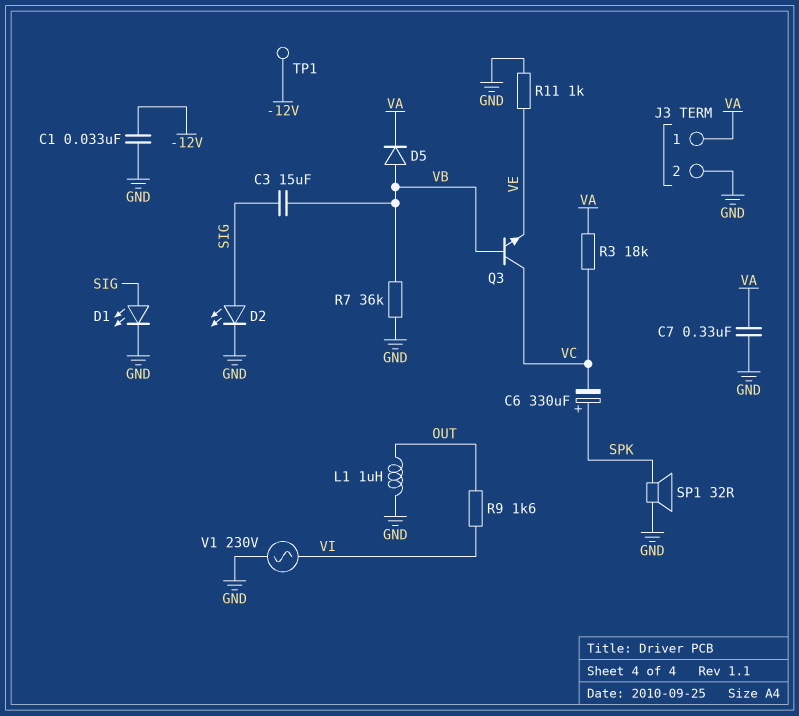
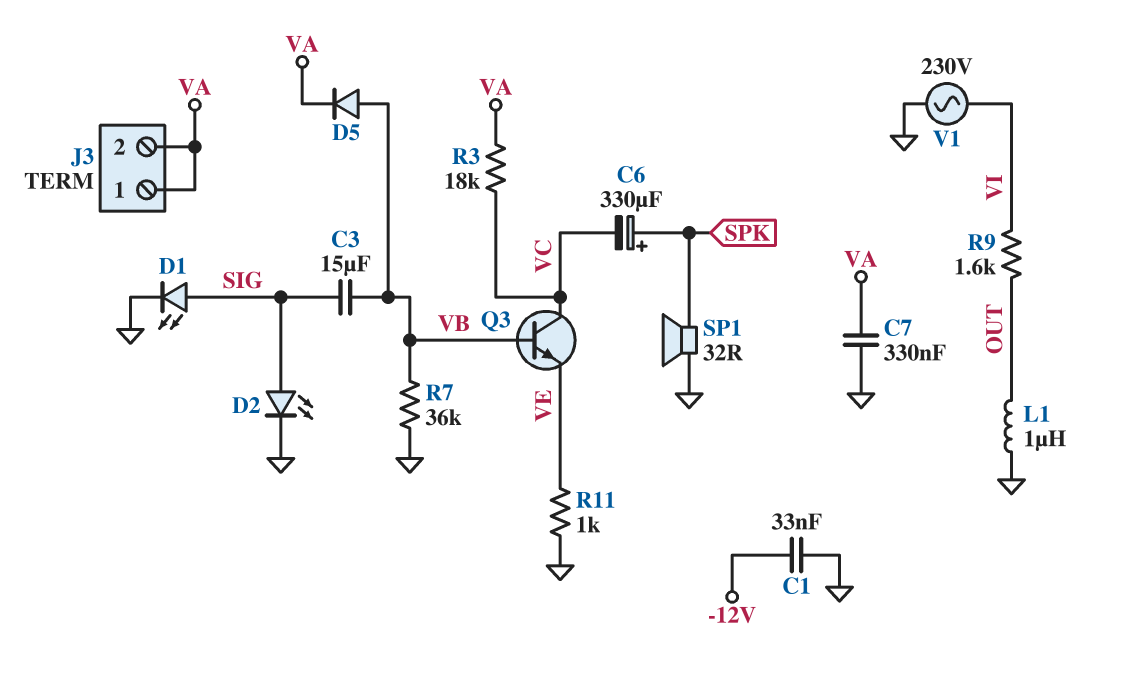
J3 pin 2: GND -> VA
TP1: test point (-12V) -> none

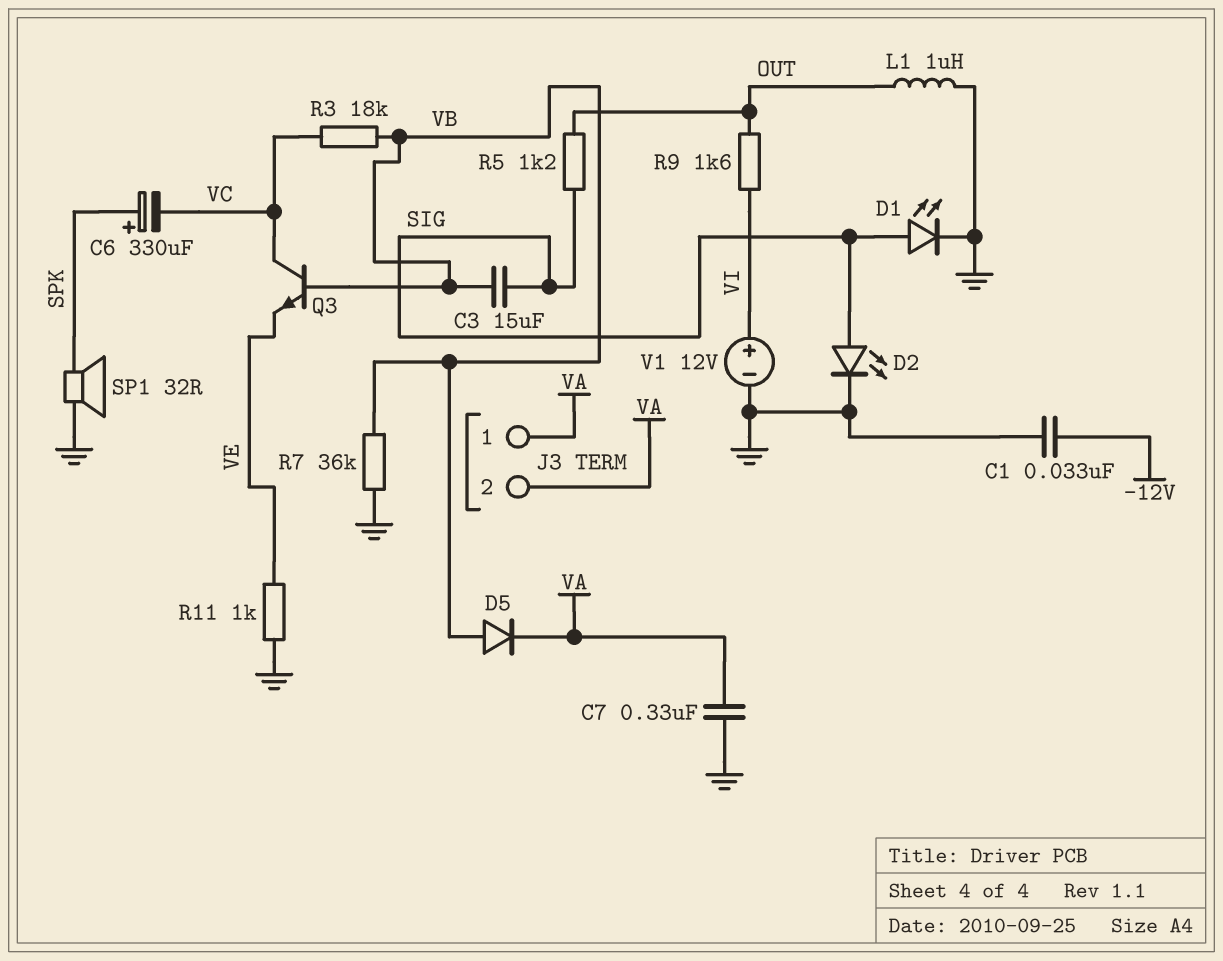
R3: 18k (VA, VC) -> 18k (VB, VC)
R5: none -> 1.2k (OUT, SIG)
V1: AC 230V (GND, VI) -> 12V (plus VI, minus GND)

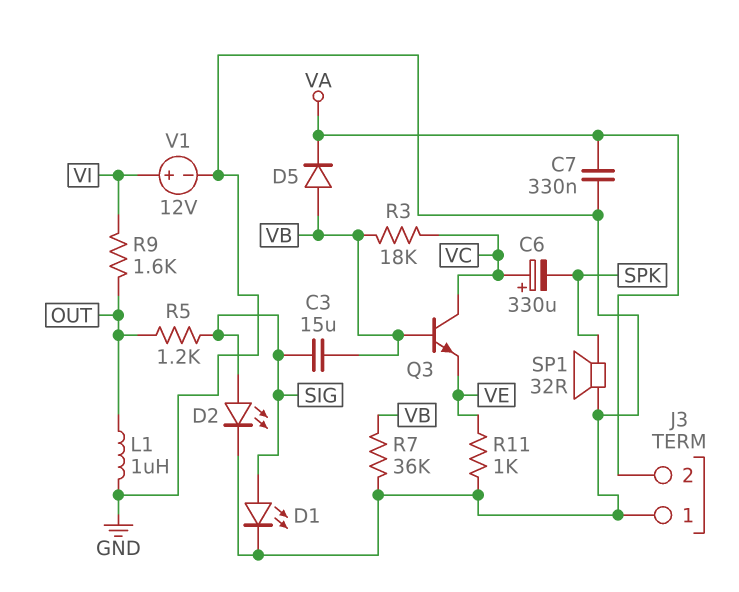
C1: 33nF (-12V, GND) -> none
C6: 330uF (plus SPK, minus VC) -> 330uF (plus VC, minus SPK)
J3 pin 1: VA -> GND

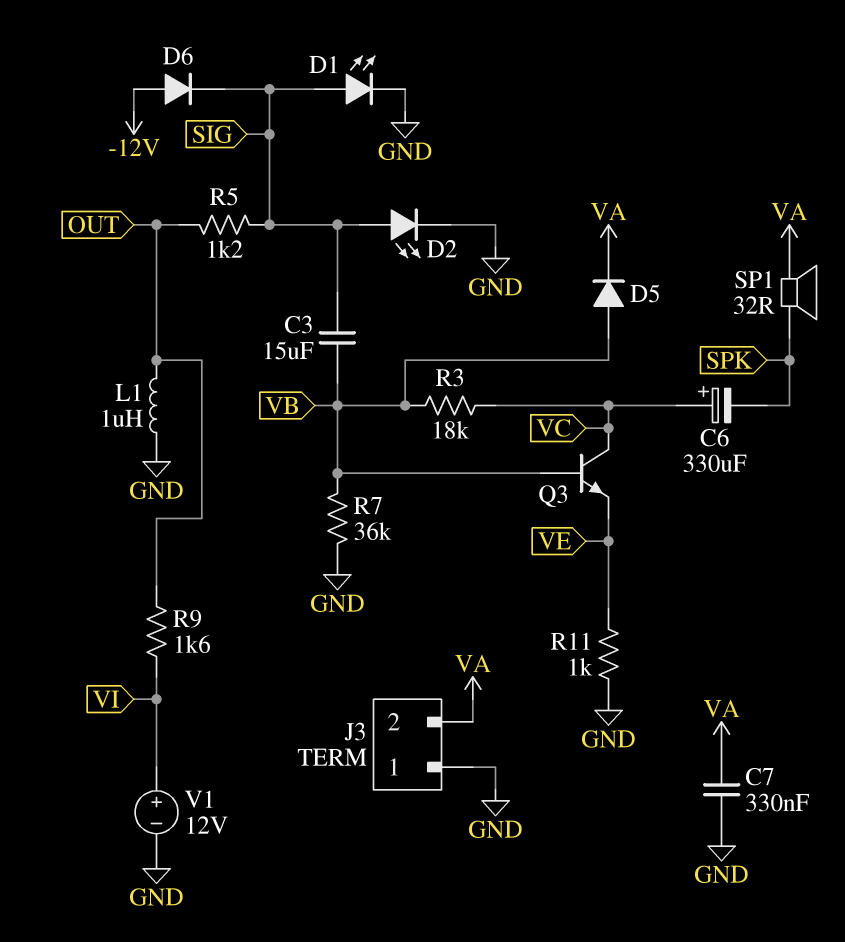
D6: none -> diode (A -12V, K SIG)
SP1: speaker 32R (GND, SPK) -> speaker 32R (SPK, VA)

